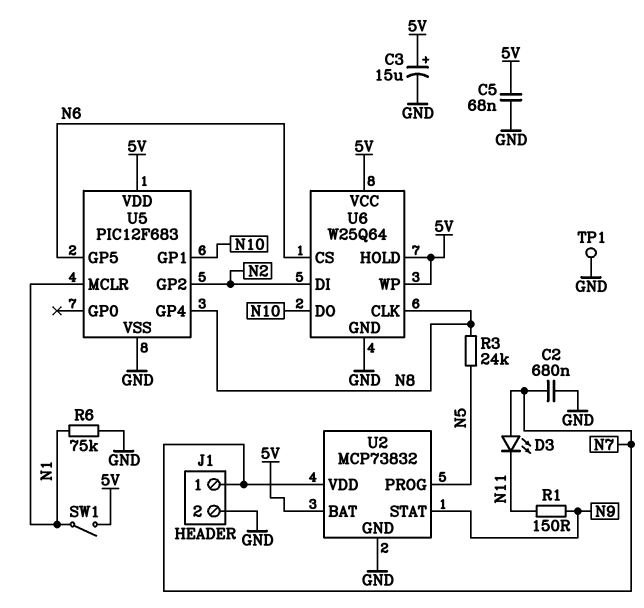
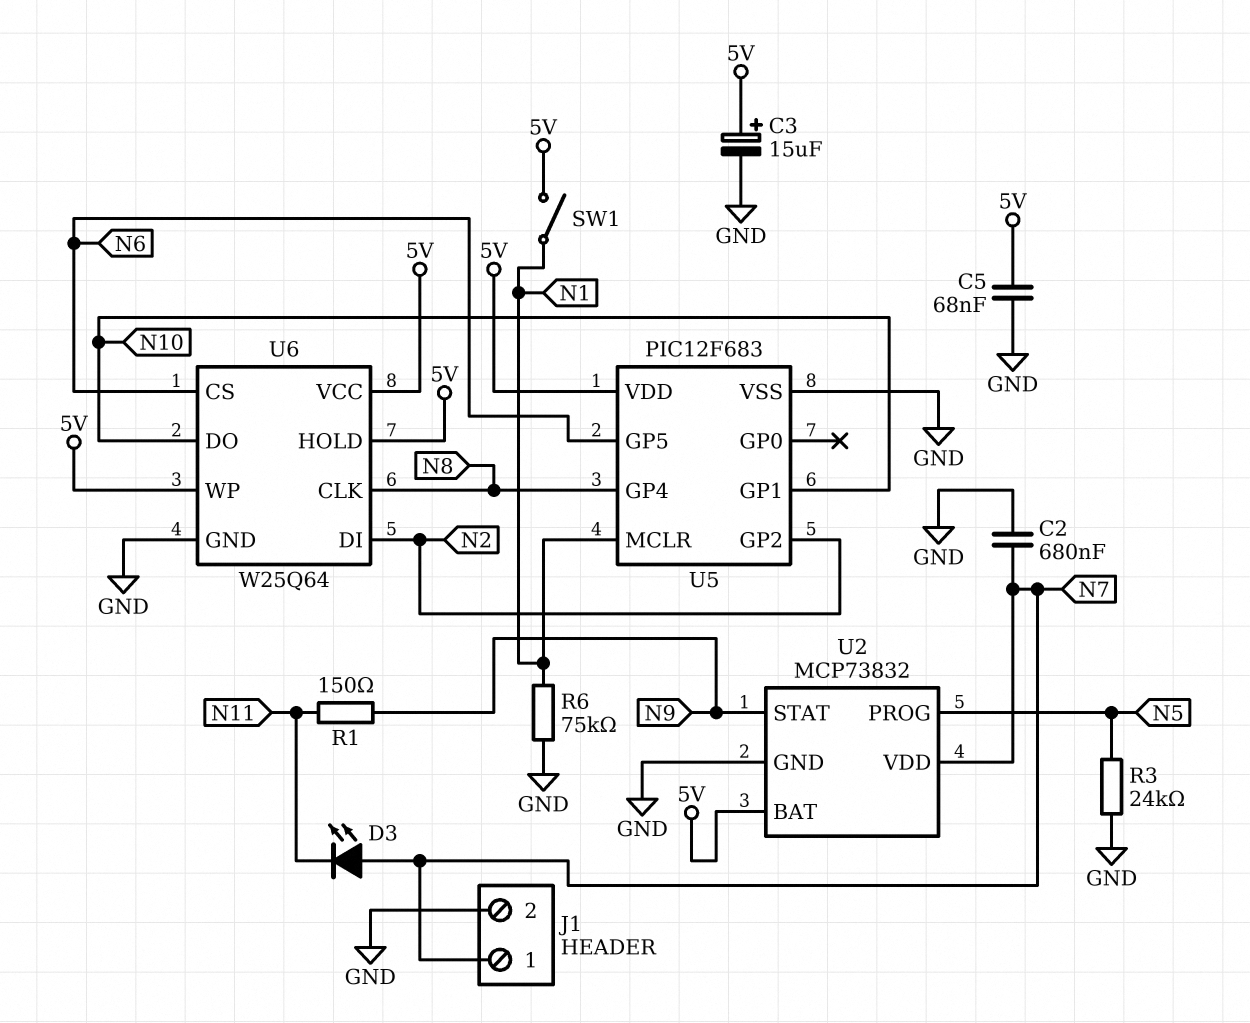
R3: 24k (N5, N8) -> 24k (GND, N5)
TP1: test point (GND) -> none

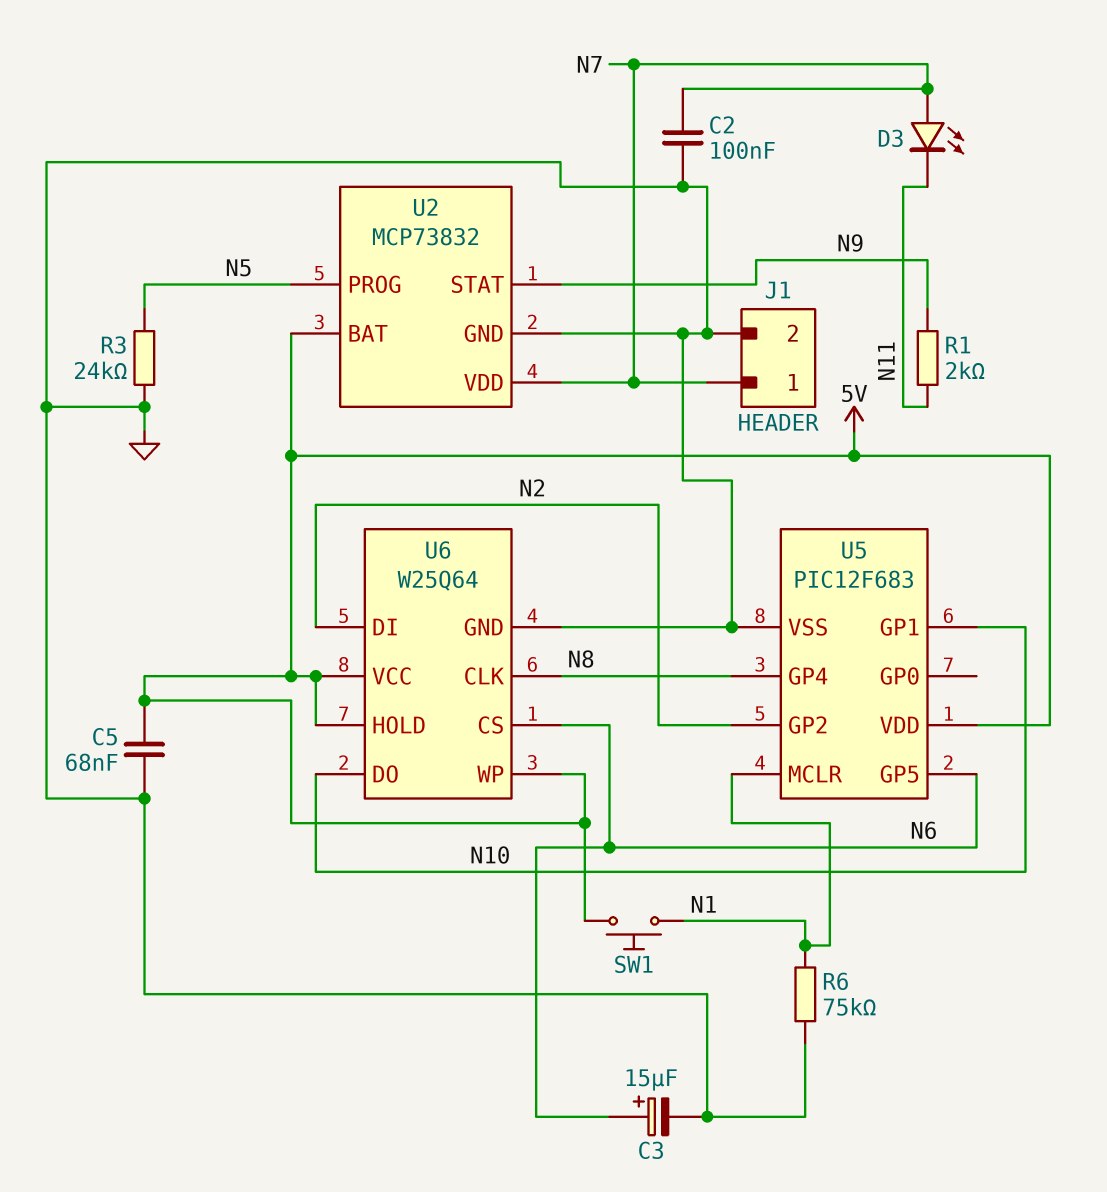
C2: 680nF (GND, N7) -> 100nF (GND, N7)
C3: 15uF (plus 5V, minus GND) -> 15uF (plus N6, minus GND)
R1: 150 (N9, N11) -> 2k (N9, N11)
SW1: switch (5V, N1) -> button (5V, N1)

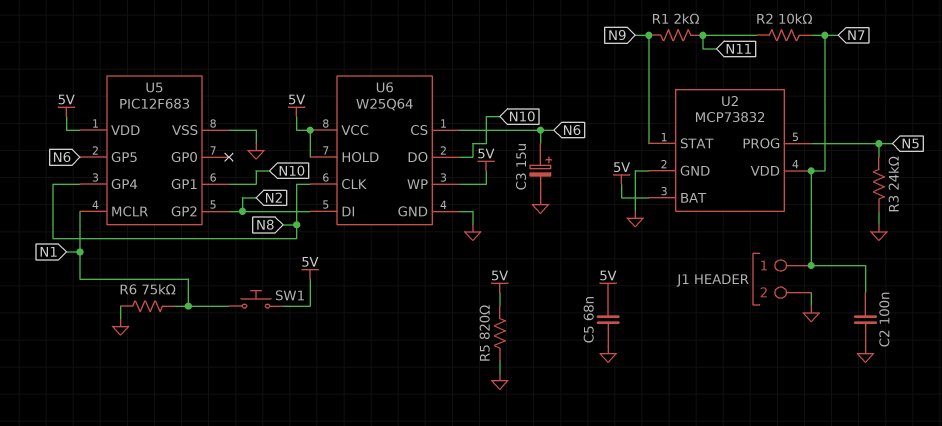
D3: LED (A N7, K N11) -> none
R2: none -> 10k (N7, N11)
R5: none -> 820 (5V, GND)

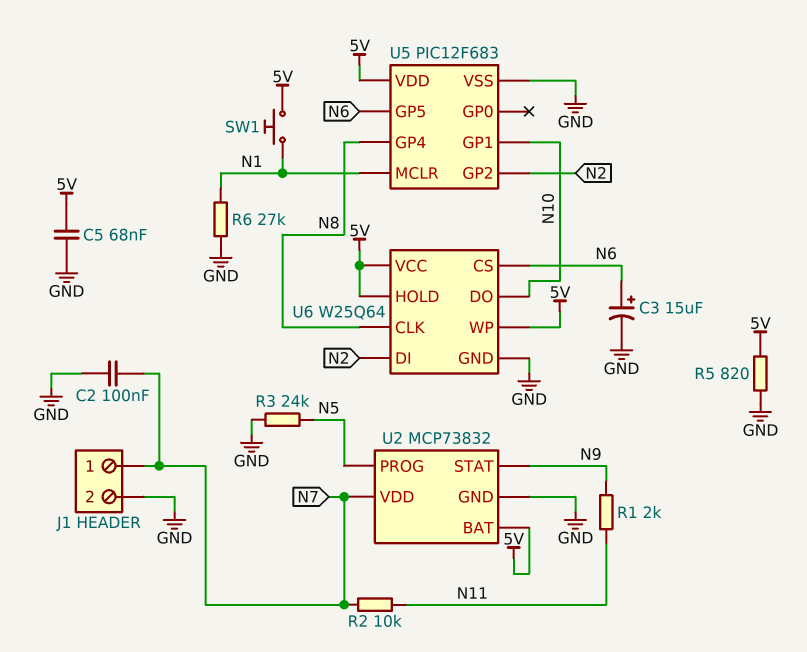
R6: 75k (GND, N1) -> 27k (GND, N1)

